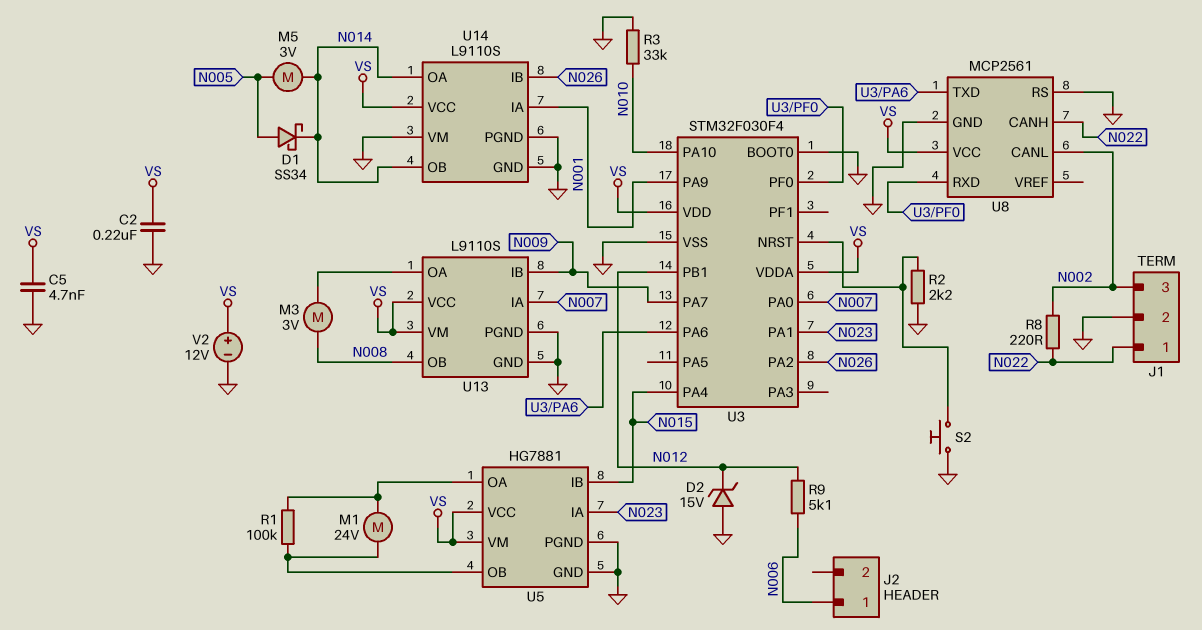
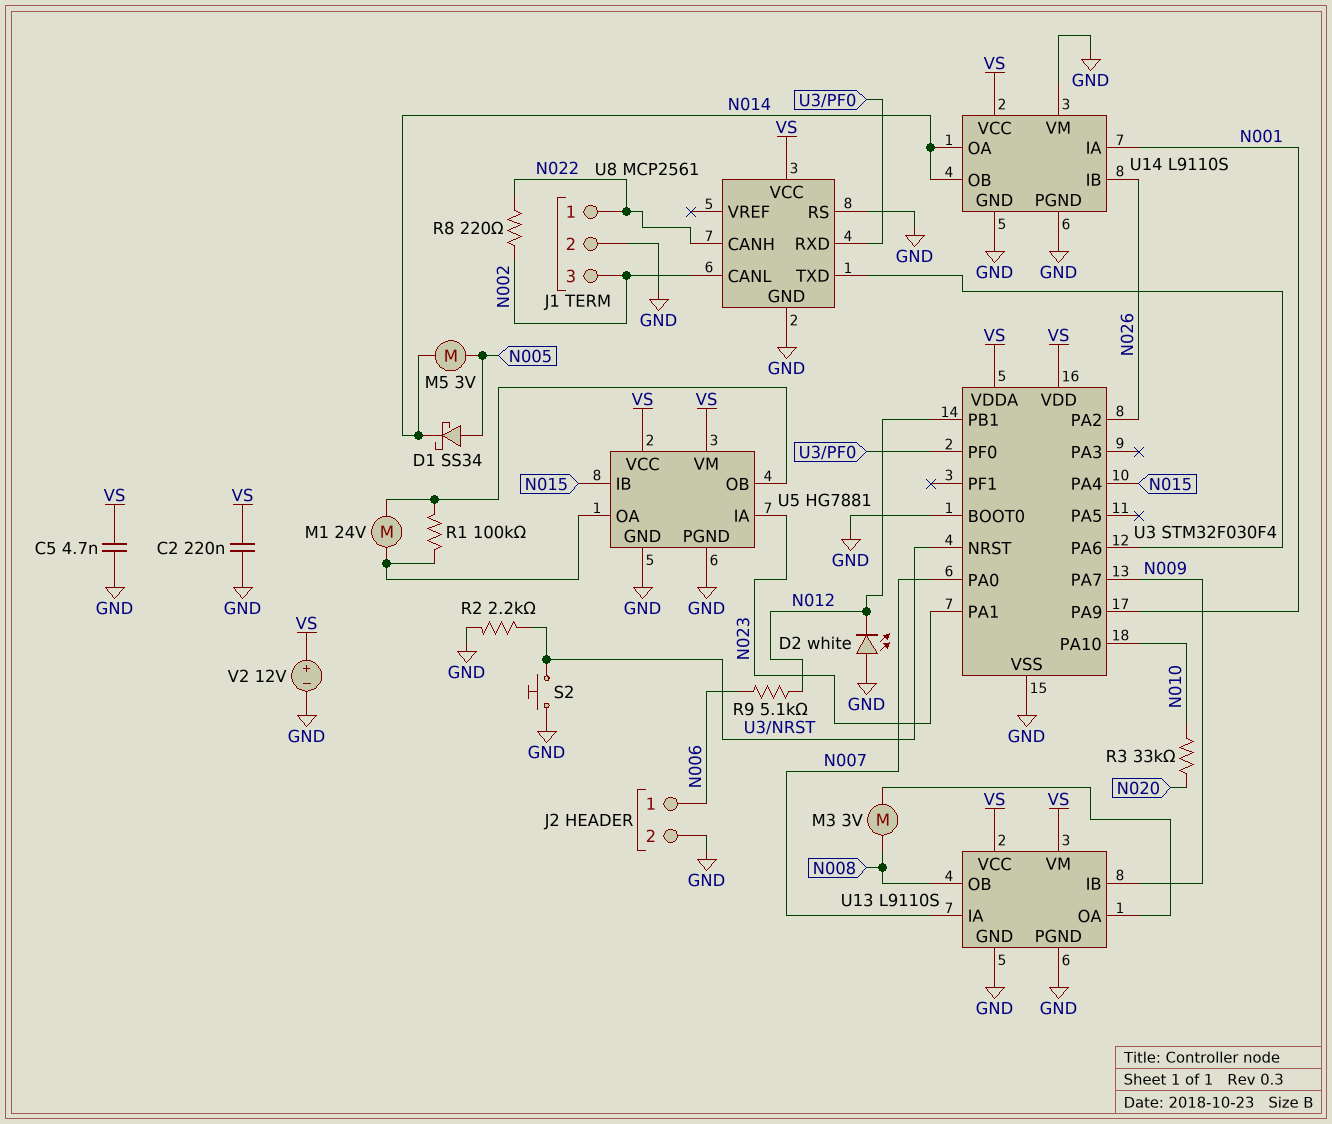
D2: zener 15V (A GND, K N012) -> LED white (A GND, K N012)
J2 pin 2: none -> GND
R3: 33k (GND, N010) -> 33k (N010, N020)

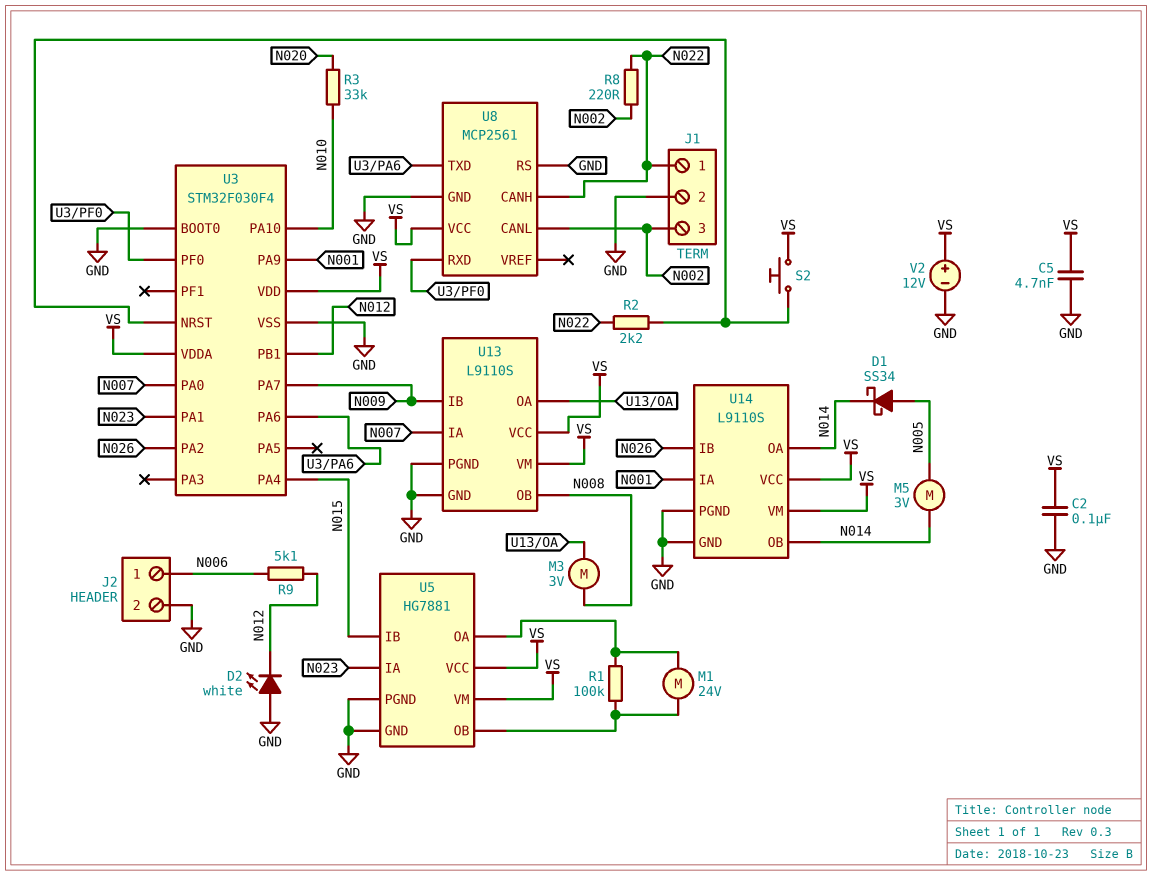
C2: 220nF (GND, VS) -> 100nF (GND, VS)
R2: 2.2k (GND, U3/NRST) -> 2.2k (N022, U3/NRST)
S2: button (GND, U3/NRST) -> button (U3/NRST, VS)
U14 pin VM: GND -> VS

